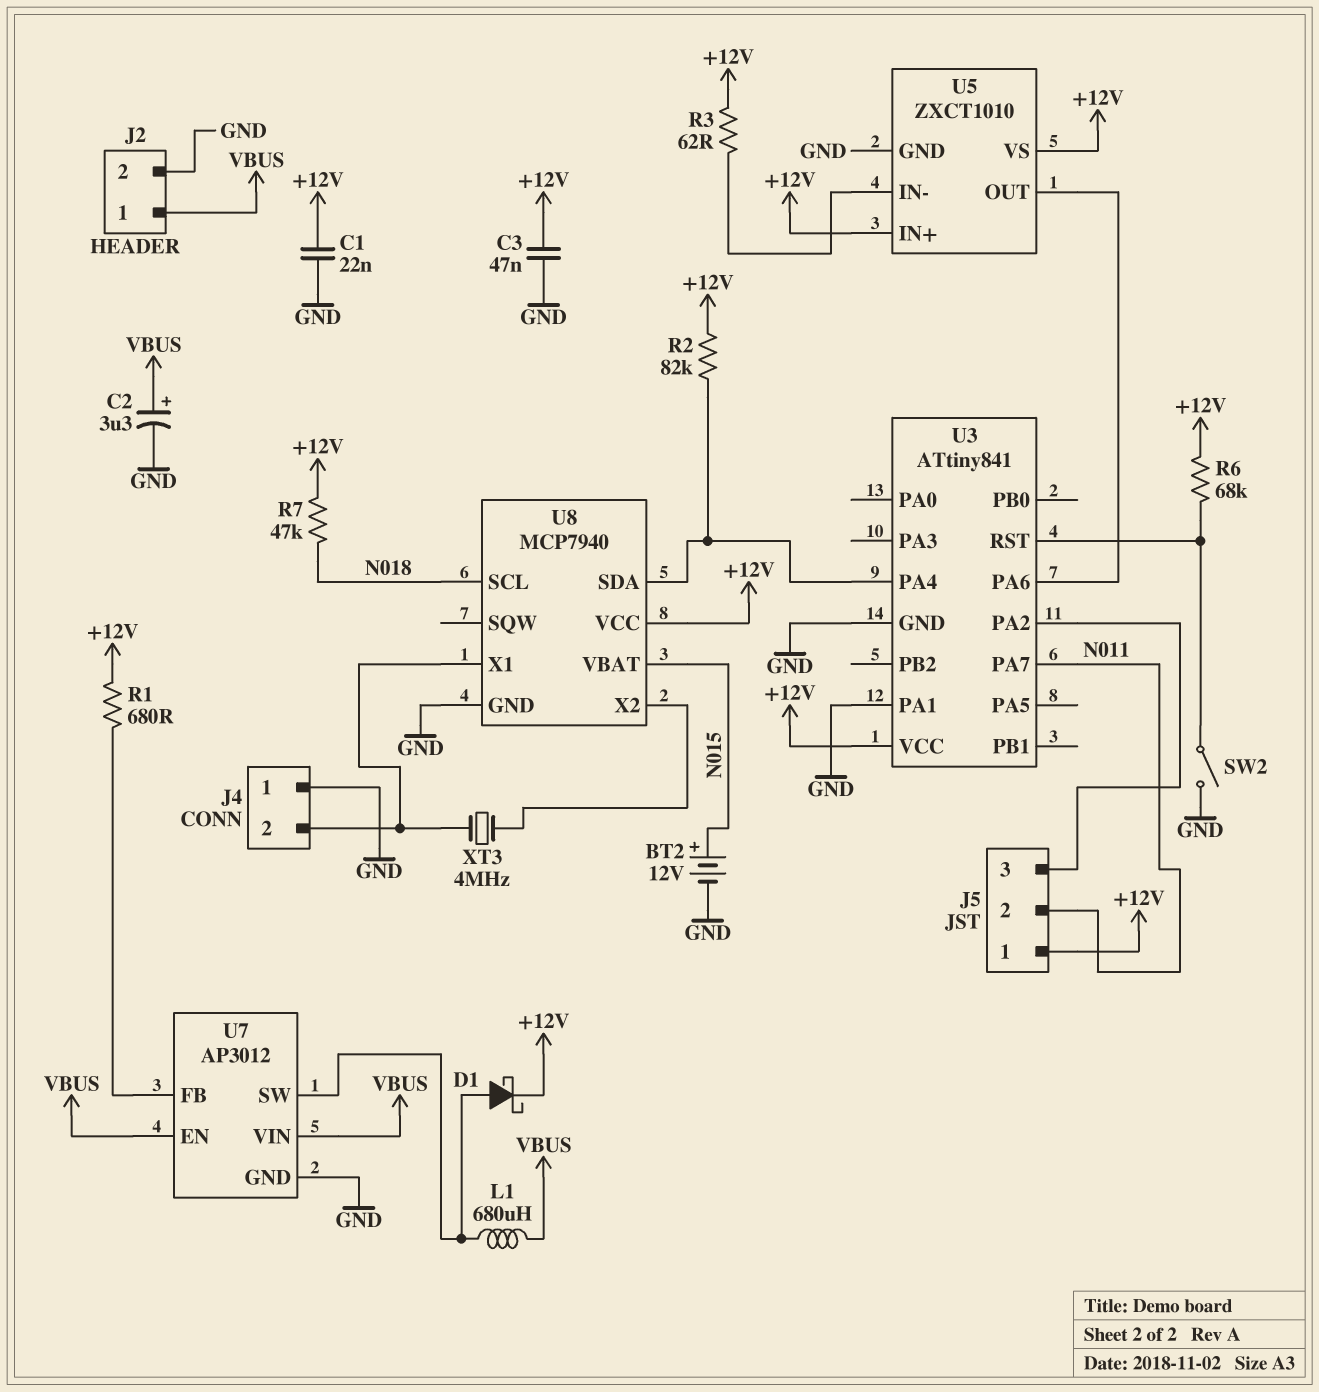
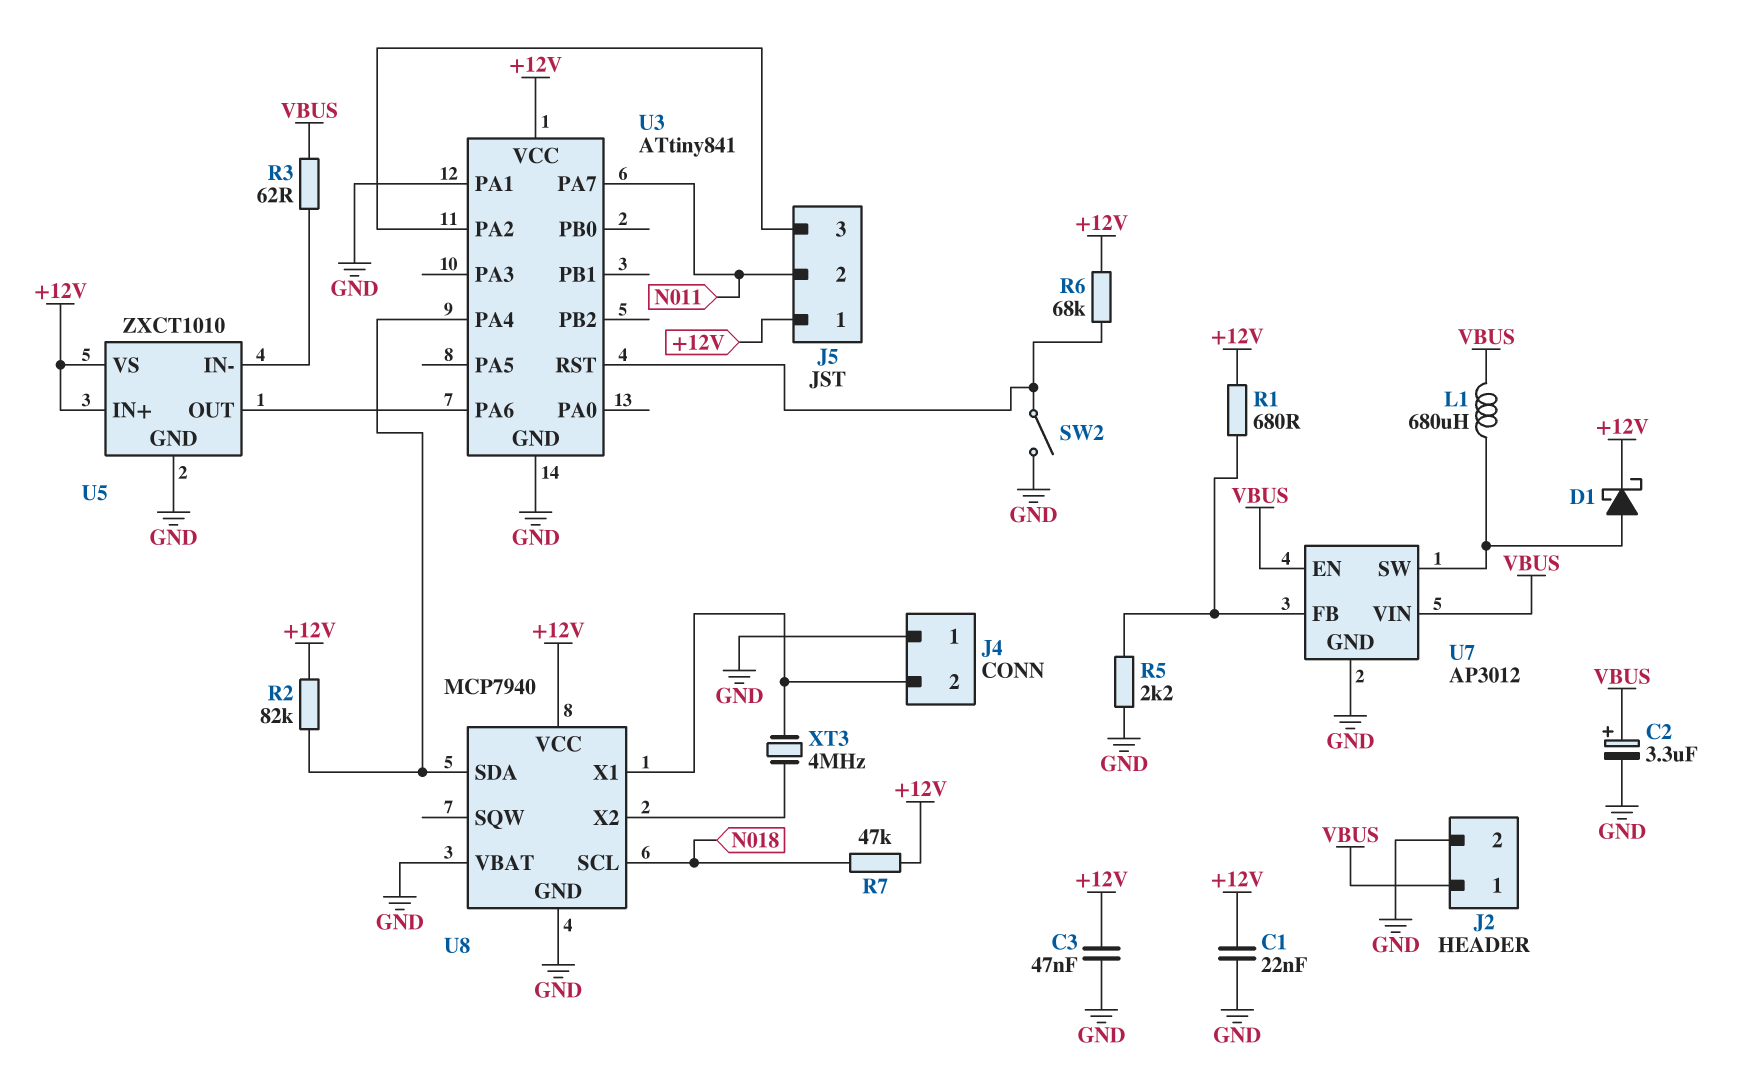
BT2: 12V (plus N015, minus GND) -> none
R3: 62 (+12V, U5/IN-) -> 62 (U5/IN-, VBUS)
R5: none -> 2.2k (GND, U7/FB)
U8 pin VBAT: N015 -> GND

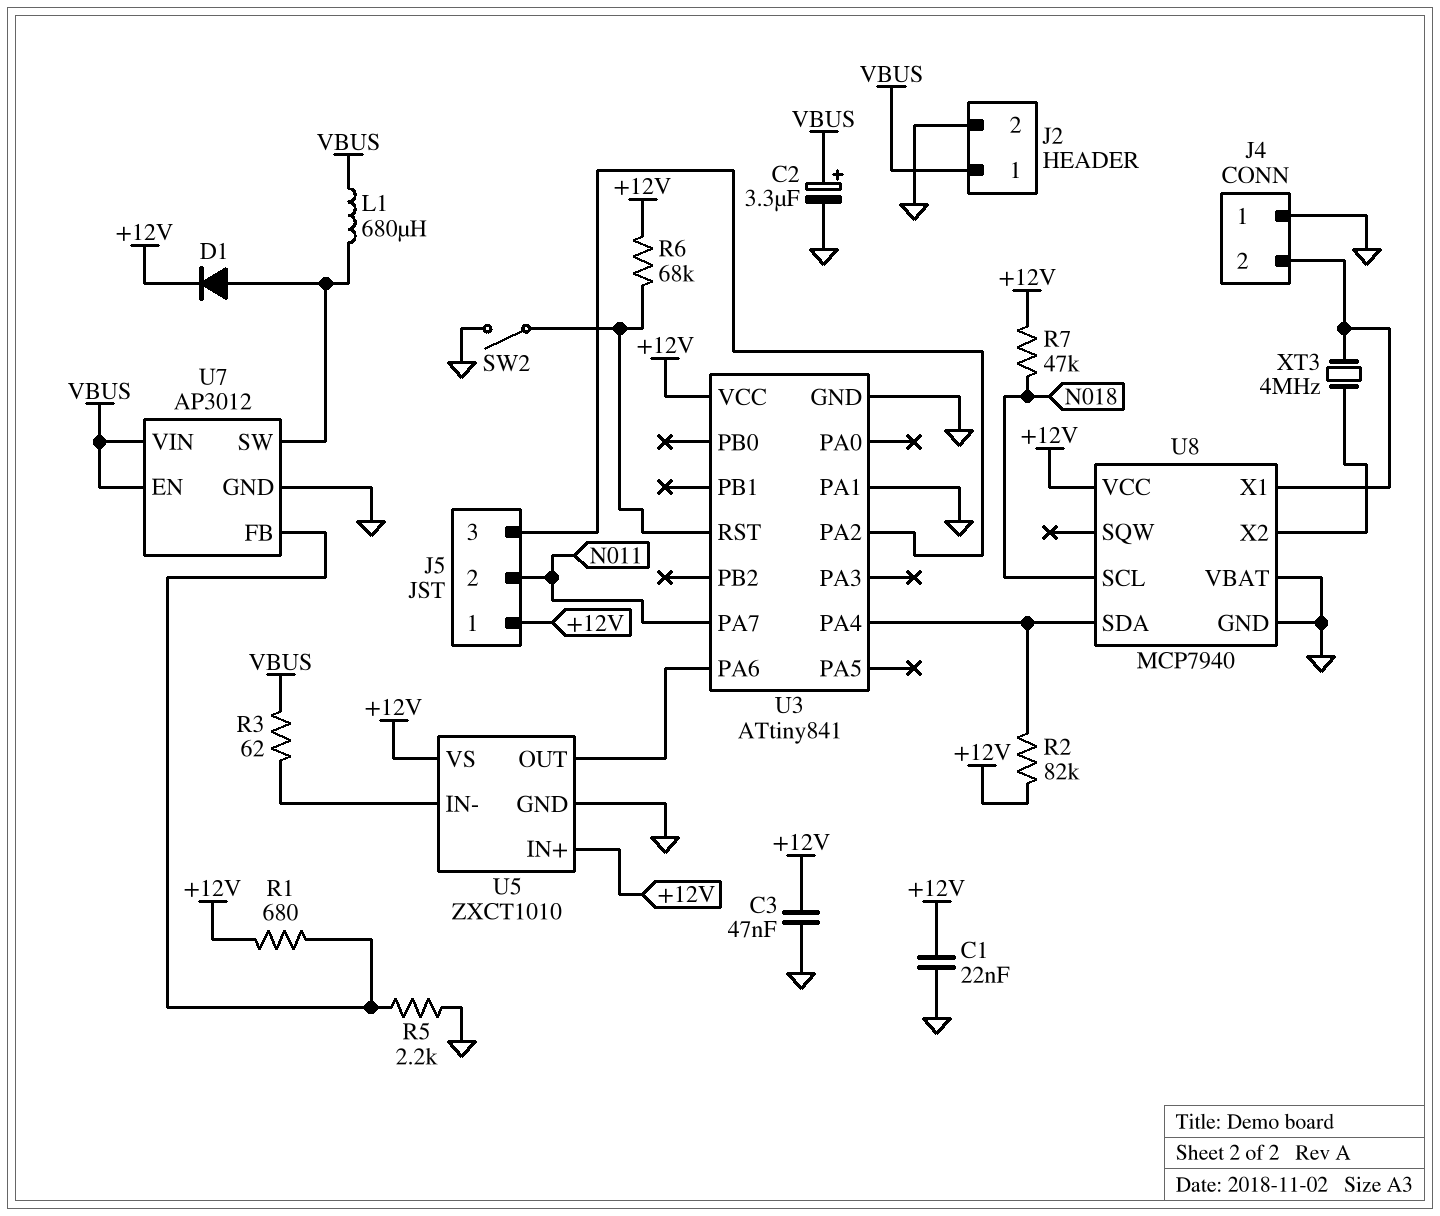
D1: schottky (A U7/SW, K +12V) -> diode (A U7/SW, K +12V)

